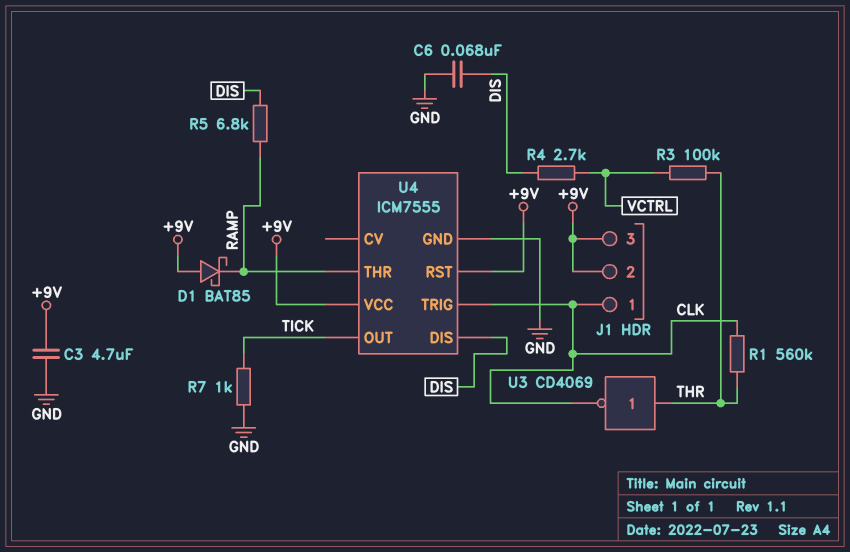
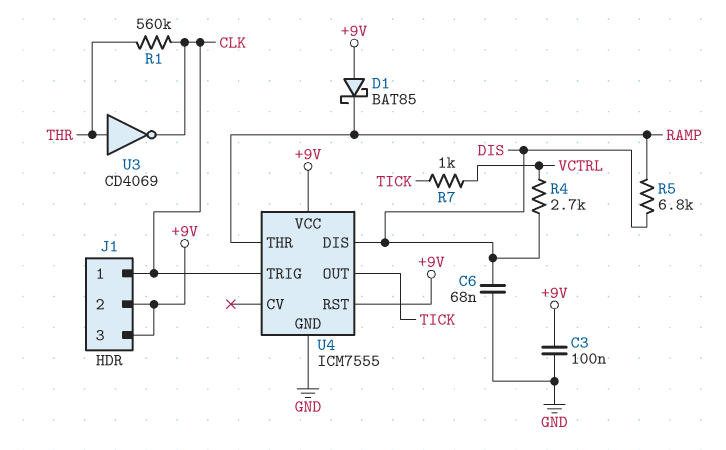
C3: 4.7uF (+9V, GND) -> 100nF (+9V, GND)
R3: 100k (THR, VCTRL) -> none
R7: 1k (GND, TICK) -> 1k (TICK, VCTRL)

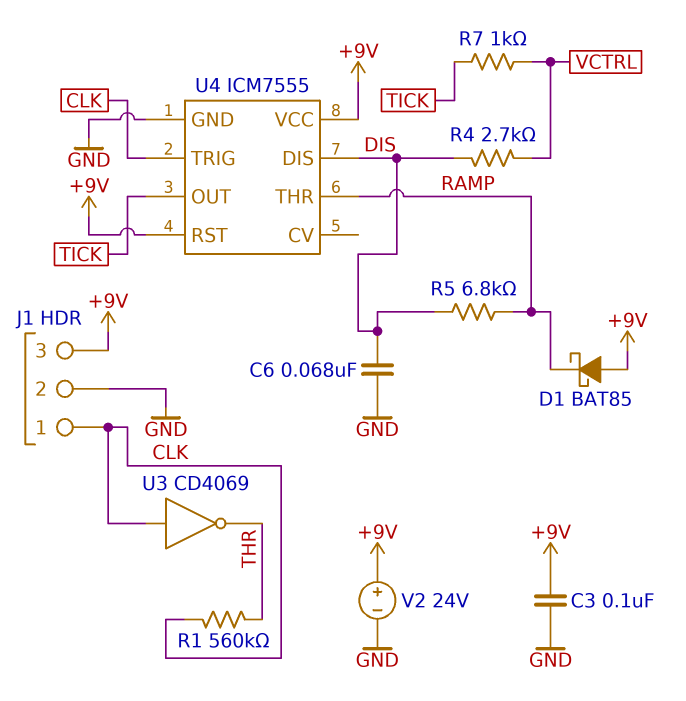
J1 pin 2: +9V -> GND
U3: NOT CD4069 (in THR, out CLK) -> NOT CD4069 (in CLK, out THR)
V2: none -> 24V (plus +9V, minus GND)

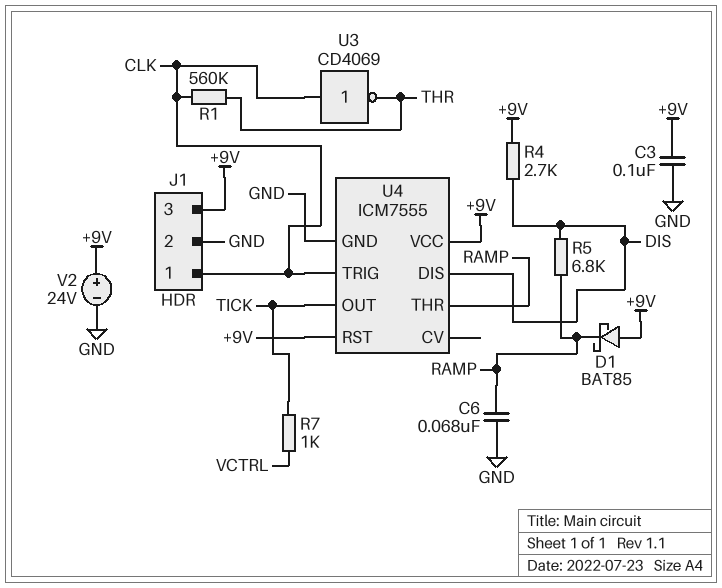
C6: 68nF (DIS, GND) -> 68nF (GND, RAMP)
R4: 2.7k (DIS, VCTRL) -> 2.7k (+9V, DIS)

